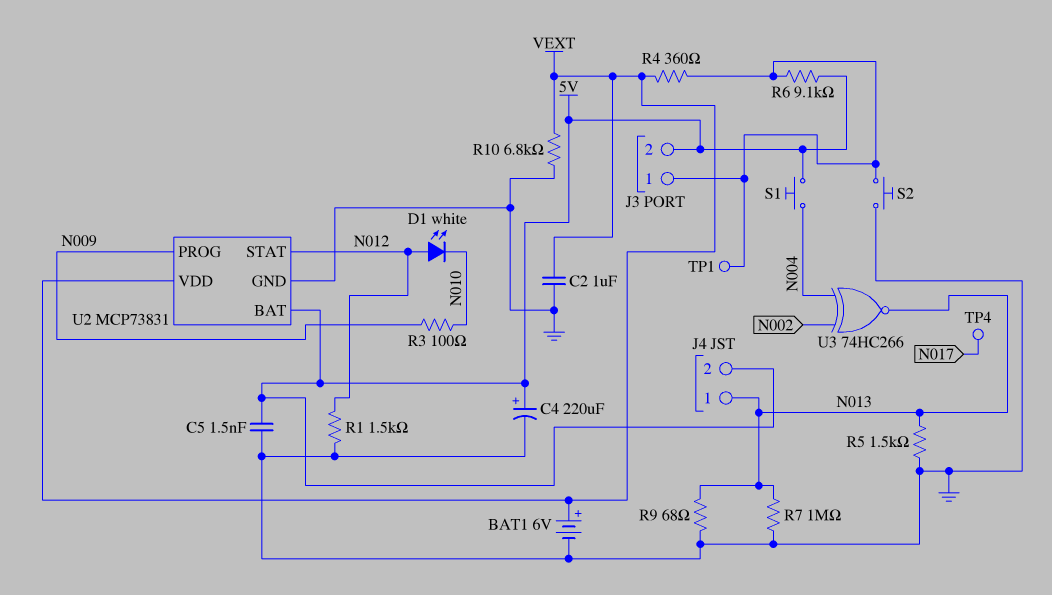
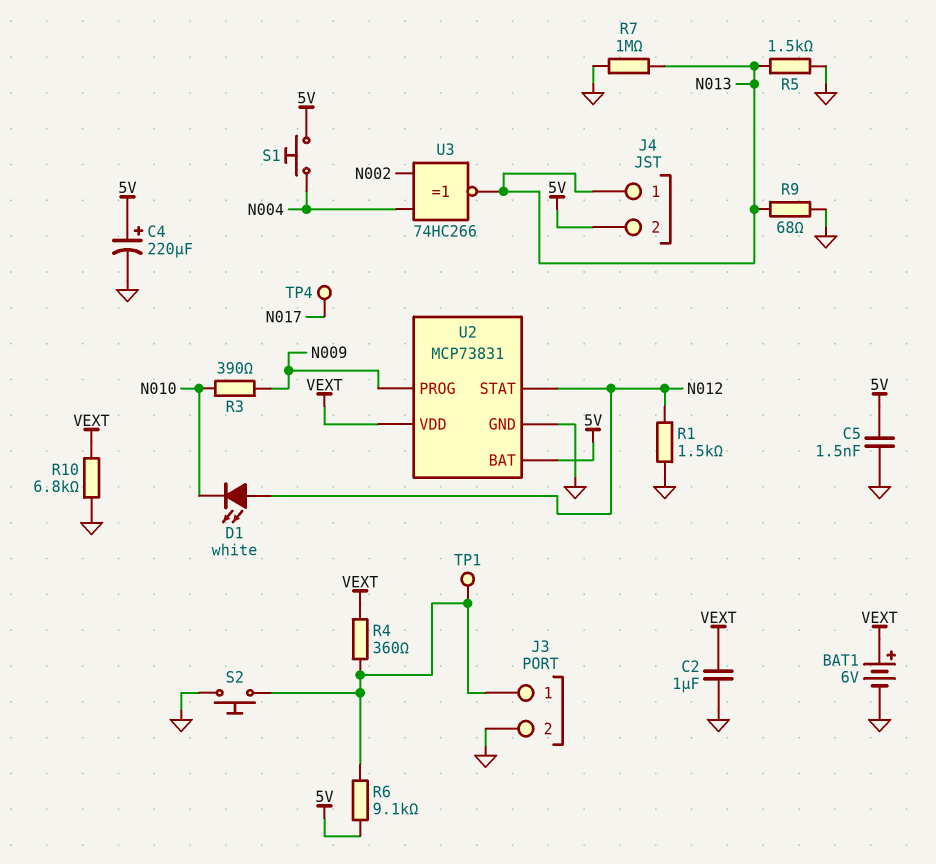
J3 pin 2: 5V -> GND
R3: 100 (N009, N010) -> 390 (N009, N010)

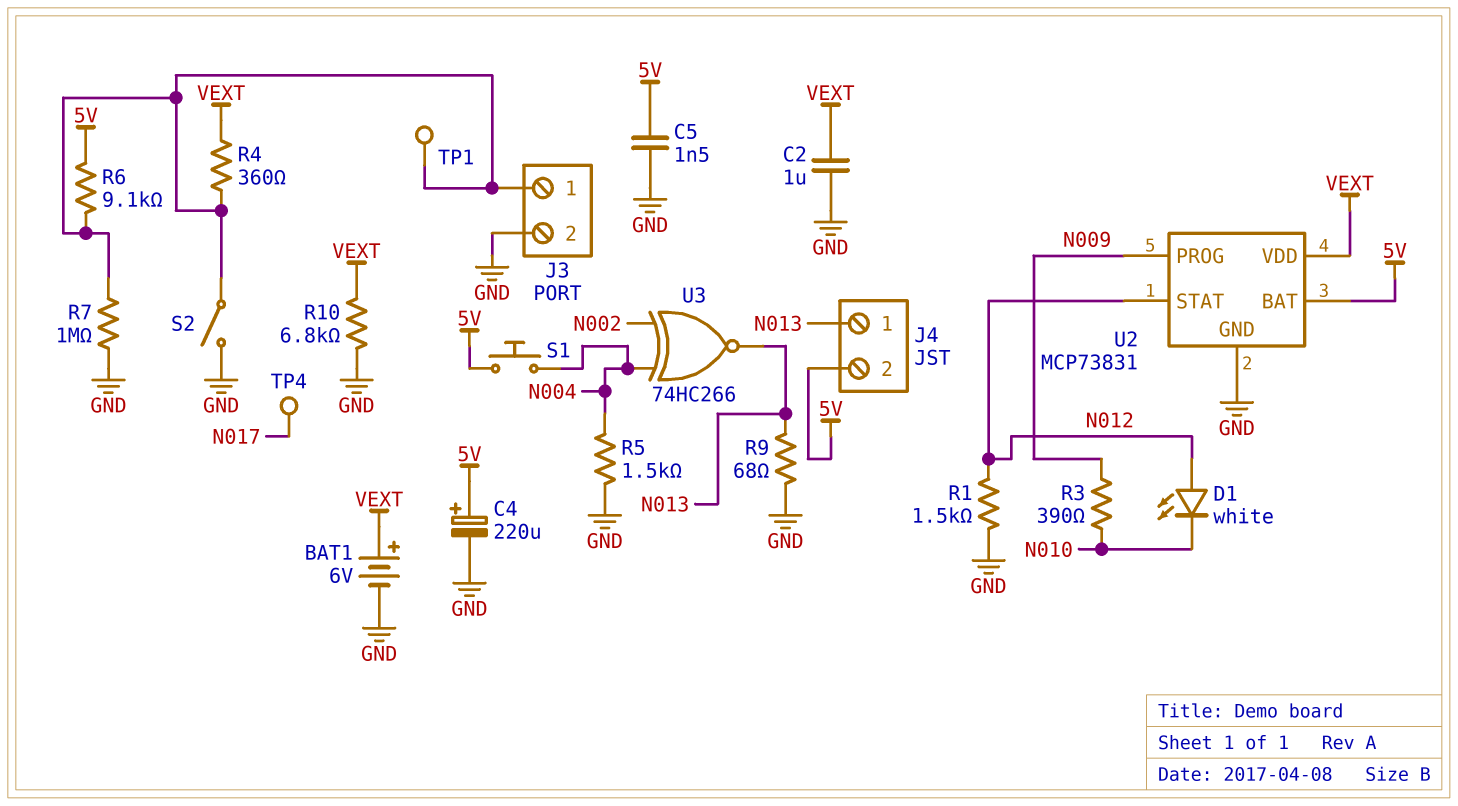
R5: 1.5k (GND, N013) -> 1.5k (GND, N004)
R7: 1M (GND, N013) -> 1M (GND, J3/1)
S2: button (GND, J3/1) -> switch (GND, J3/1)

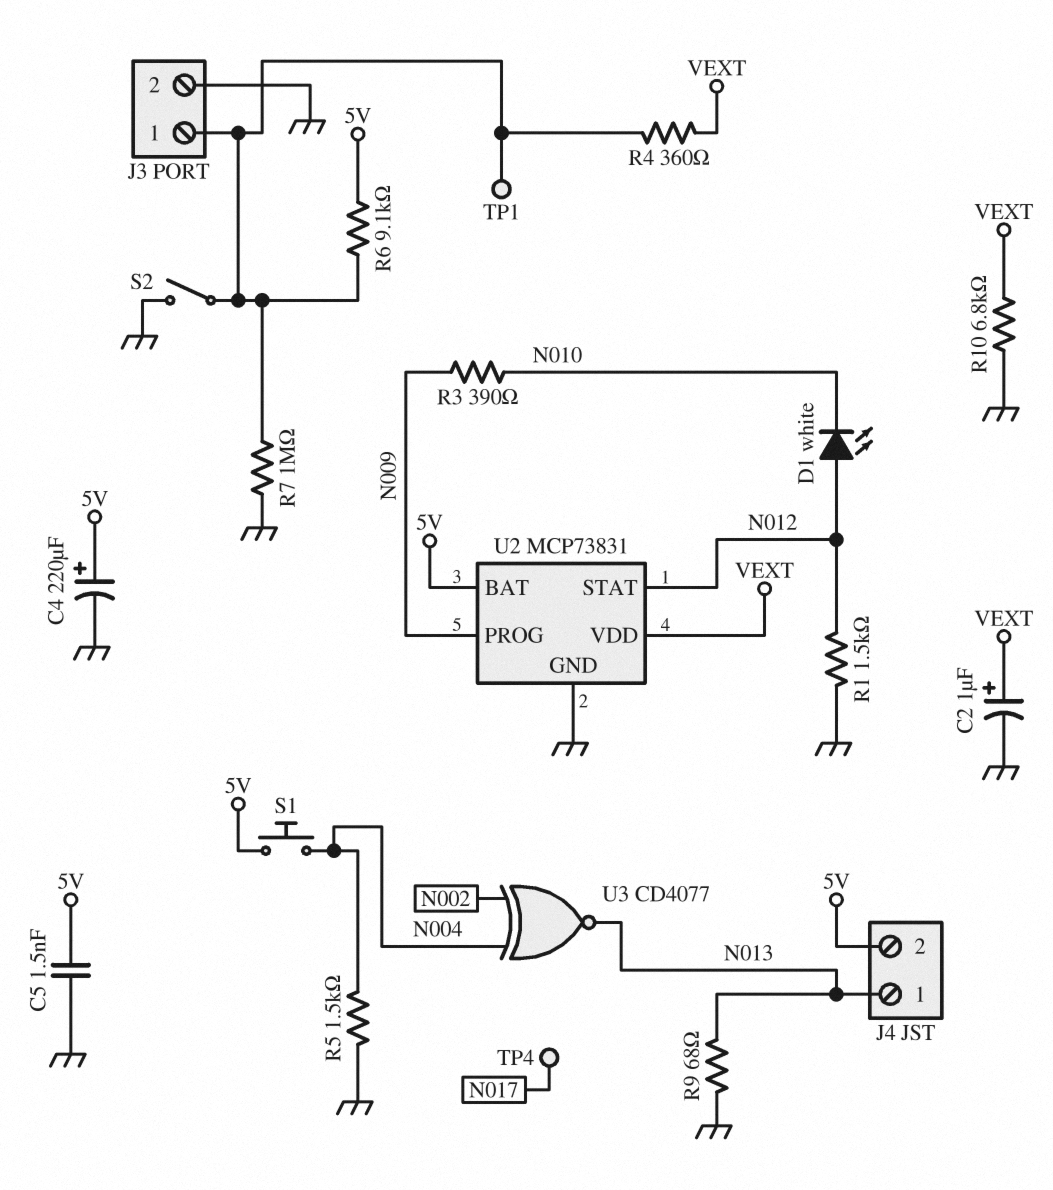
BAT1: 6V (plus VEXT, minus GND) -> none
C2: 1uF (GND, VEXT) -> 1uF (plus VEXT, minus GND)
U3: XNOR 74HC266 (in N002, in N004, out N013) -> XNOR CD4077 (in N002, in N004, out N013)

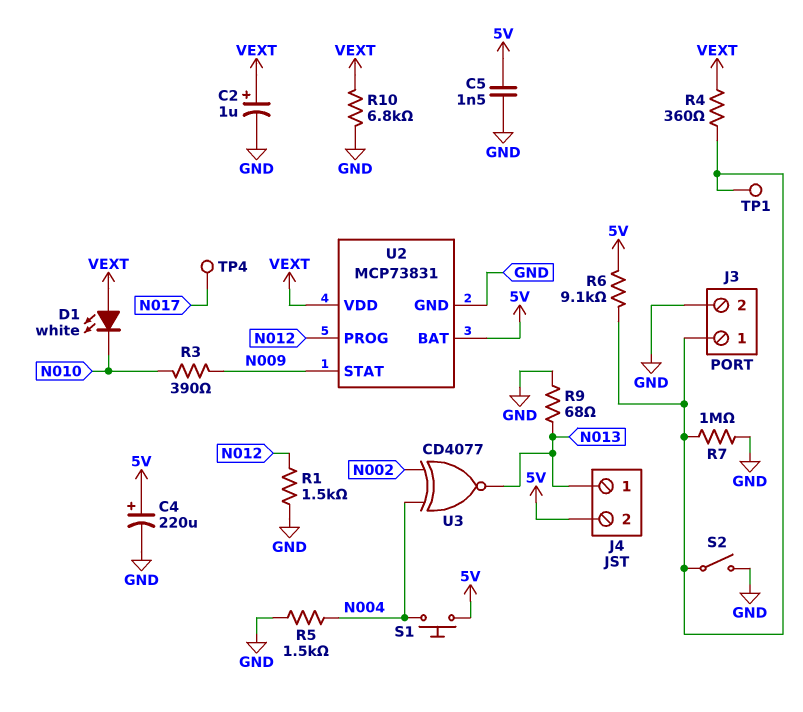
D1: LED white (A N012, K N010) -> LED white (A VEXT, K N010)
U2 pin PROG: N009 -> N012
U2 pin STAT: N012 -> N009

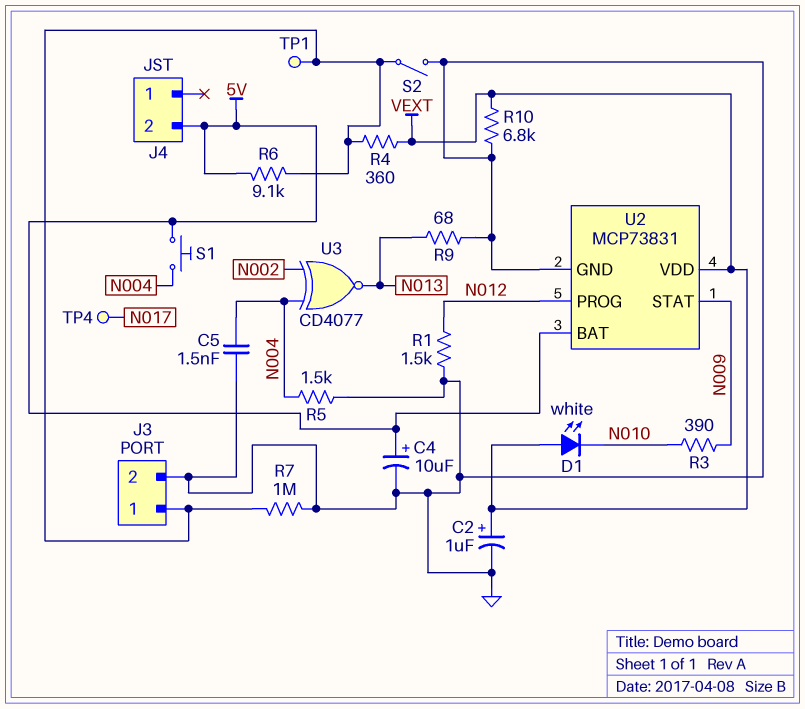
C4: 220uF (plus 5V, minus GND) -> 10uF (plus 5V, minus GND)
C5: 1.5nF (5V, GND) -> 1.5nF (GND, N004)
J4 pin 1: N013 -> none

